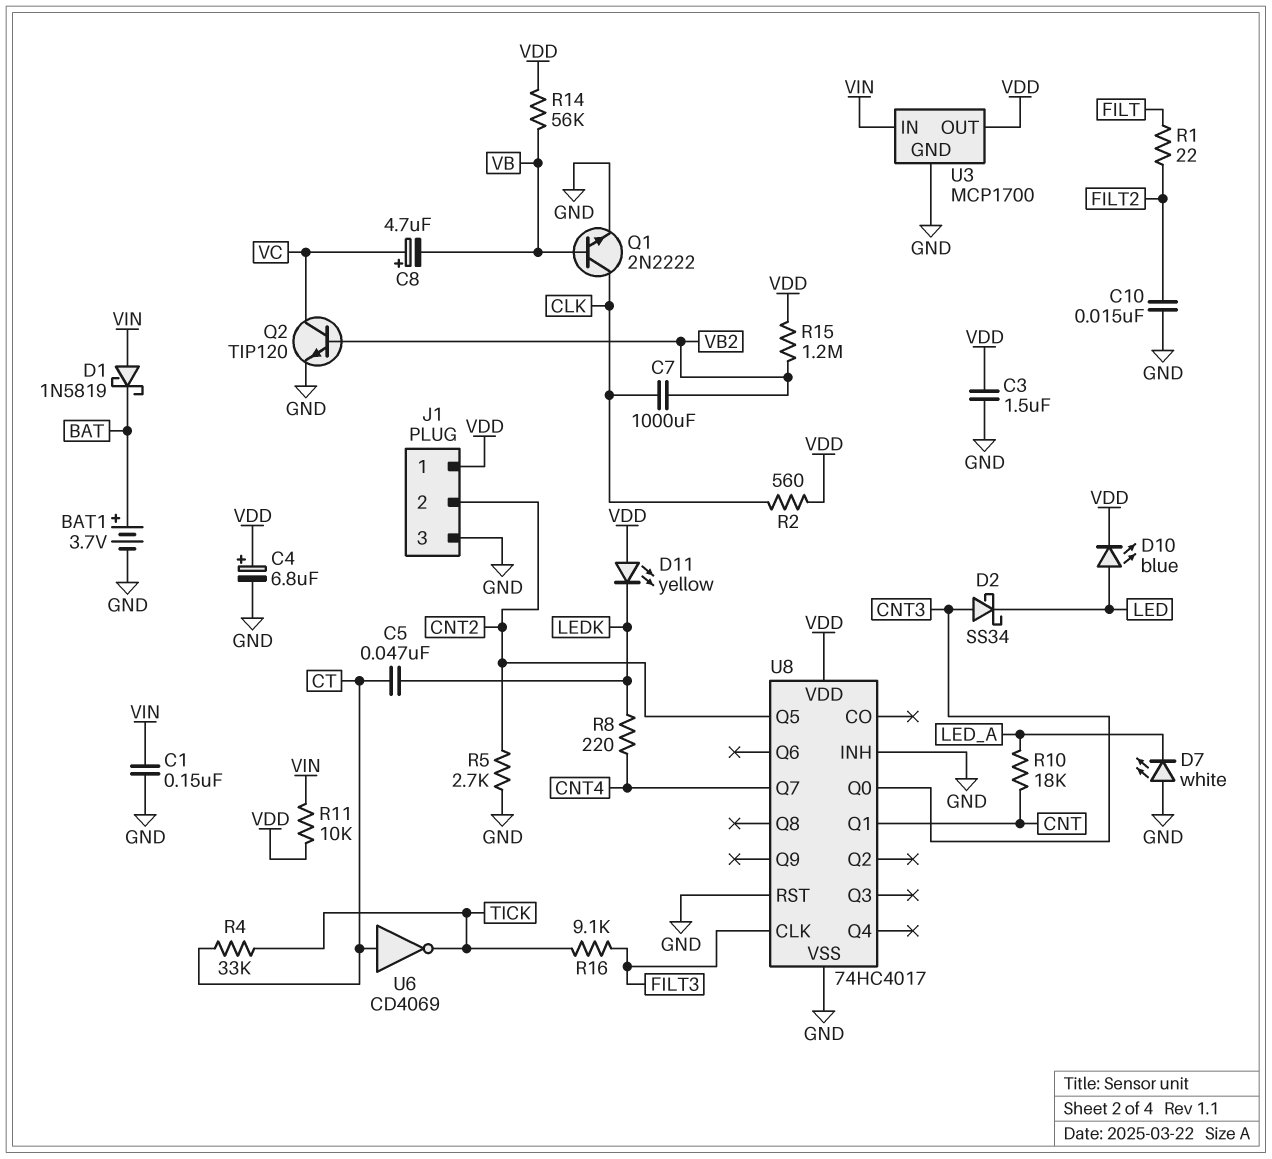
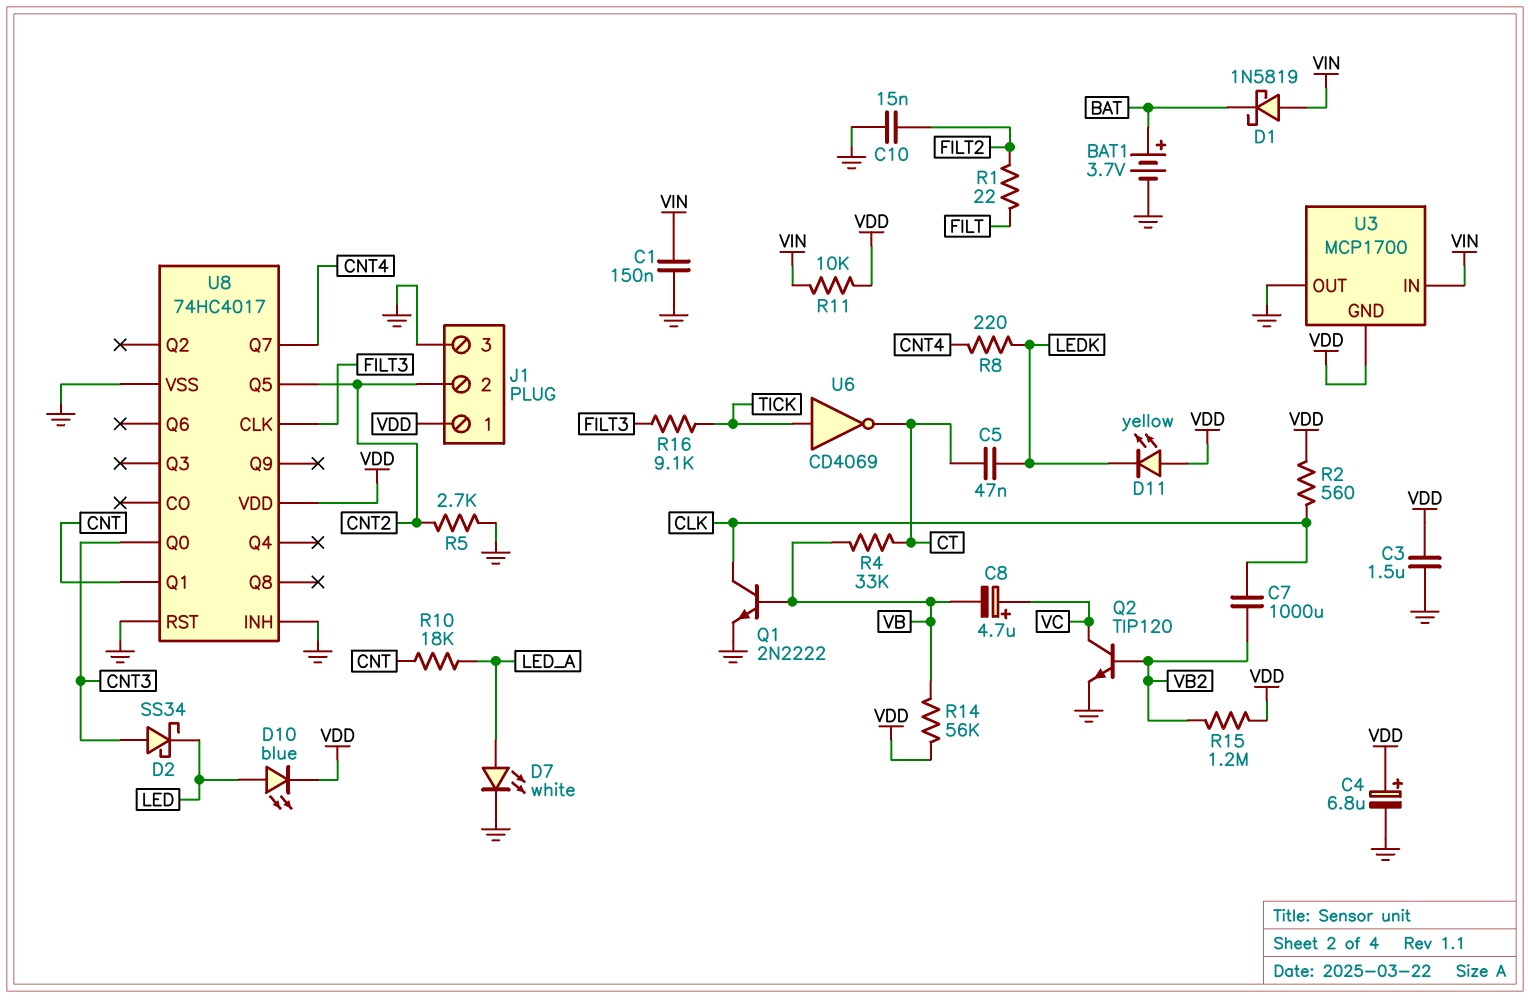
D7: LED white (A GND, K LED_A) -> LED white (A LED_A, K GND)
R4: 33k (CT, TICK) -> 33k (CT, VB)
U3 pin GND: GND -> VDD
U3 pin OUT: VDD -> GND
U6: NOT CD4069 (in CT, out TICK) -> NOT CD4069 (in TICK, out CT)

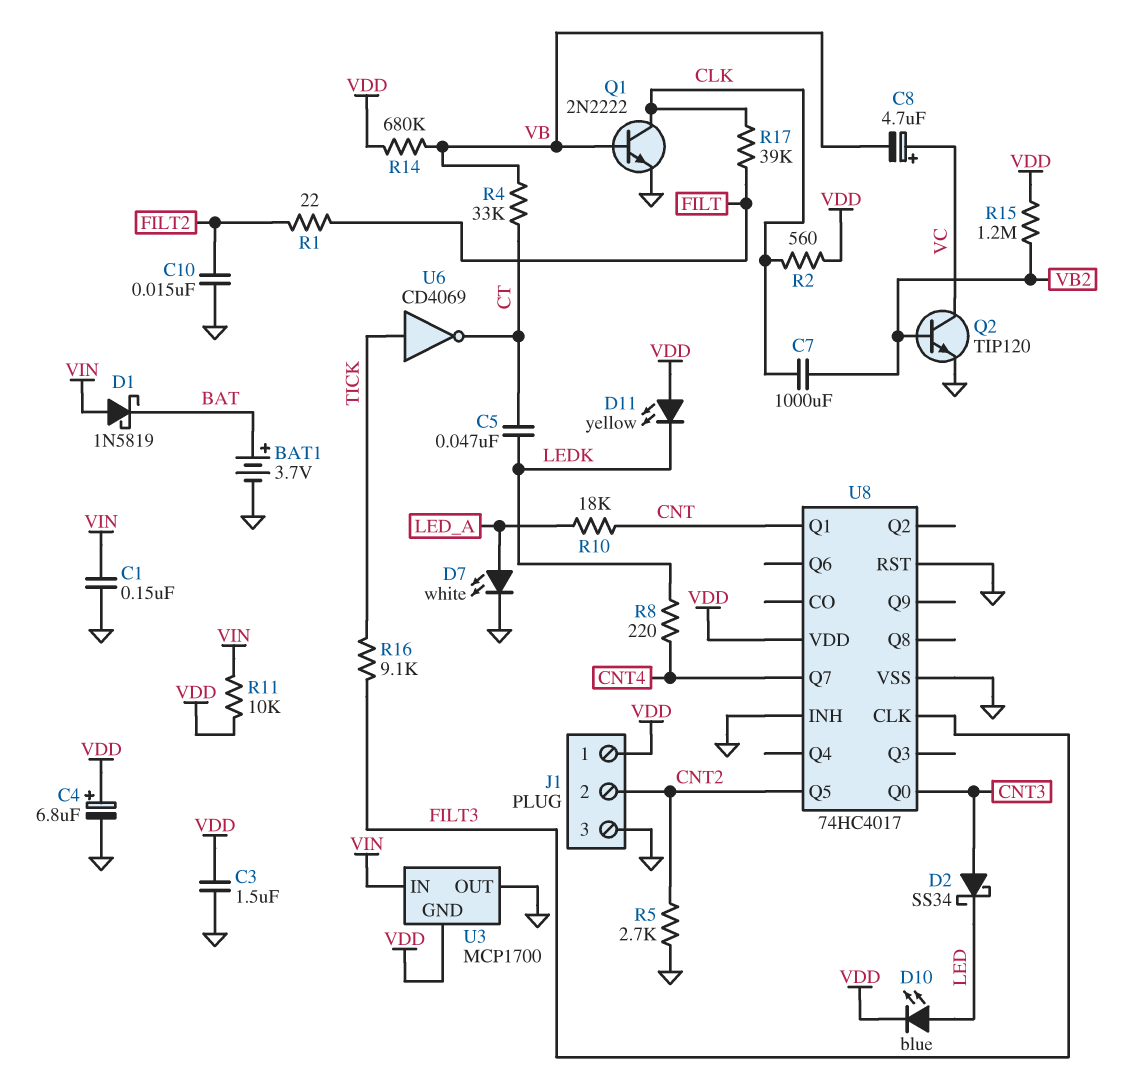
R14: 56k (VB, VDD) -> 680k (VB, VDD)
R17: none -> 39k (CLK, FILT)

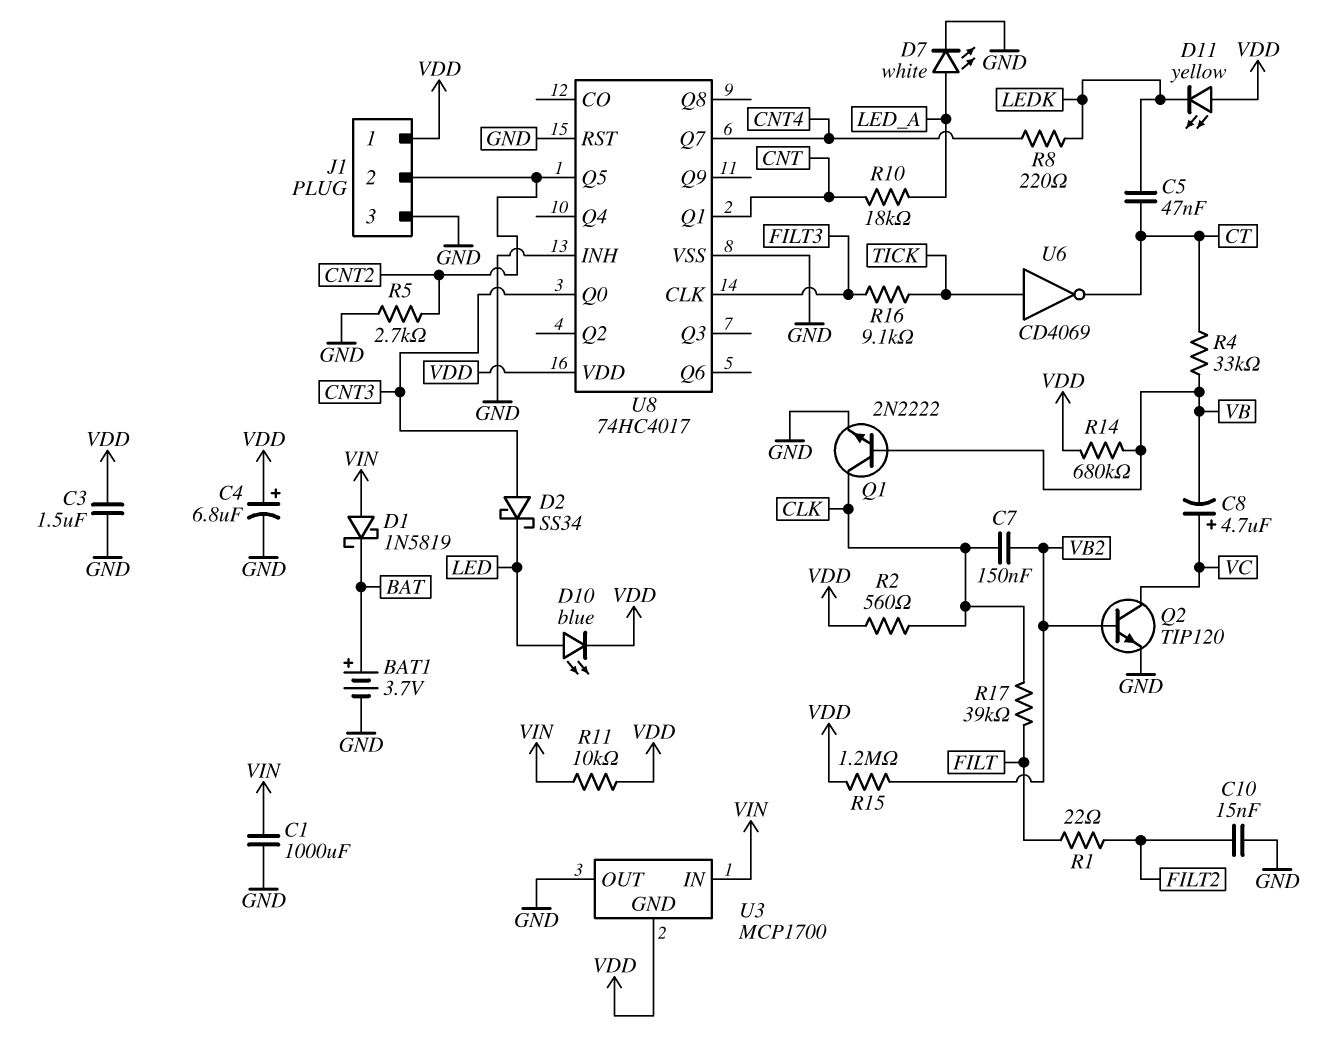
C1: 150nF (GND, VIN) -> 1000uF (GND, VIN)
C7: 1000uF (CLK, VB2) -> 150nF (CLK, VB2)

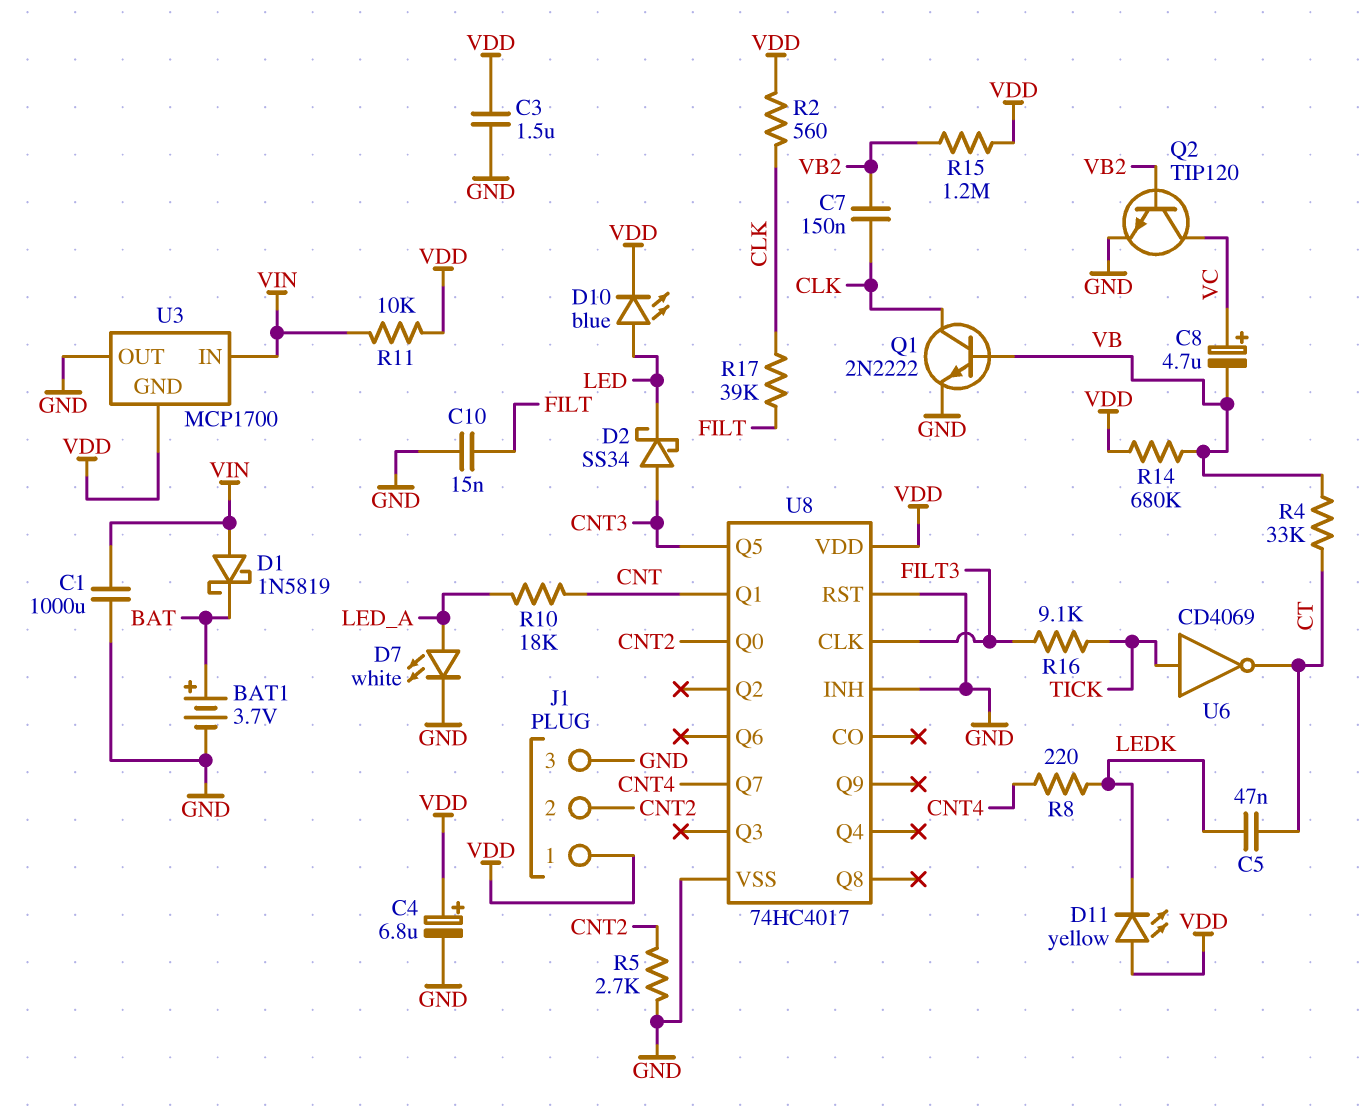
C10: 15nF (FILT2, GND) -> 15nF (FILT, GND)
R1: 22 (FILT, FILT2) -> none
U8 pin Q0: CNT3 -> CNT2
U8 pin Q5: CNT2 -> CNT3

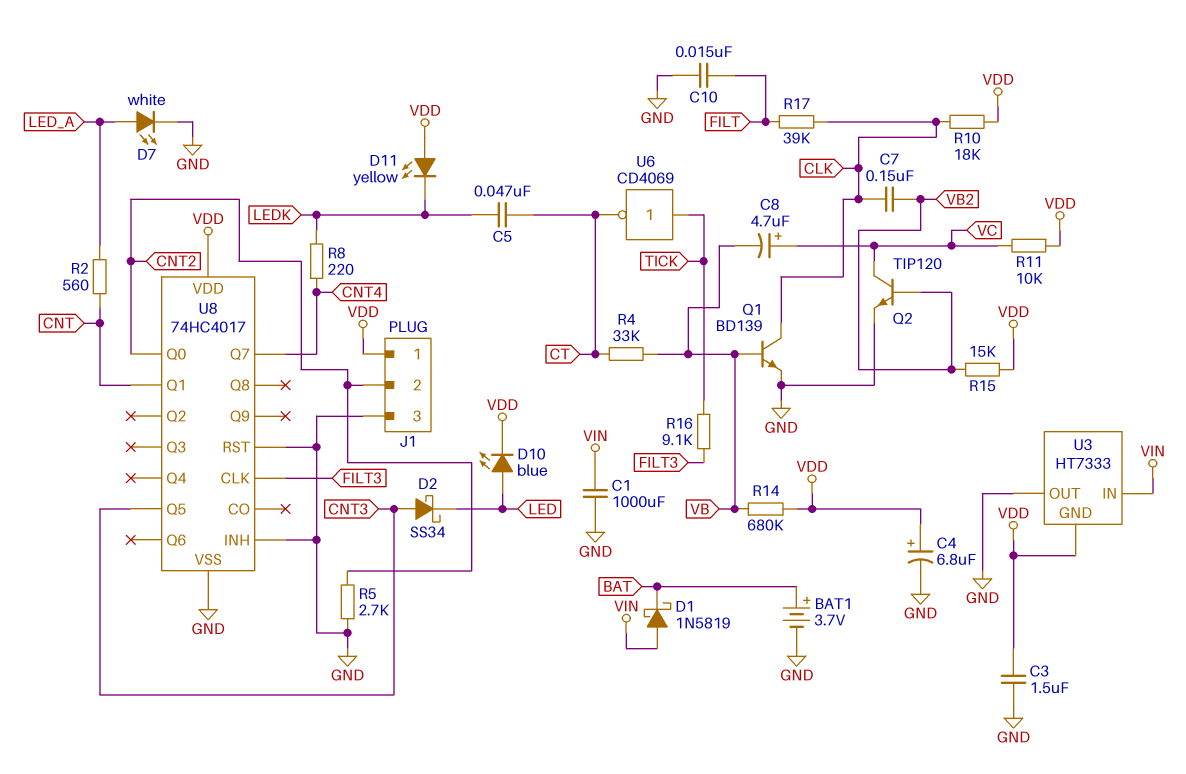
Q1: NPN 2N2222 (B VB, C CLK, E GND) -> NPN BD139 (B VB, C CLK, E GND)
R2: 560 (CLK, VDD) -> 560 (CNT, LED_A)
R10: 18k (CNT, LED_A) -> 18k (CLK, VDD)
R11: 10k (VDD, VIN) -> 10k (VC, VDD)
R15: 1.2M (VB2, VDD) -> 15k (VB2, VDD)
U3: MCP1700 -> HT7333

